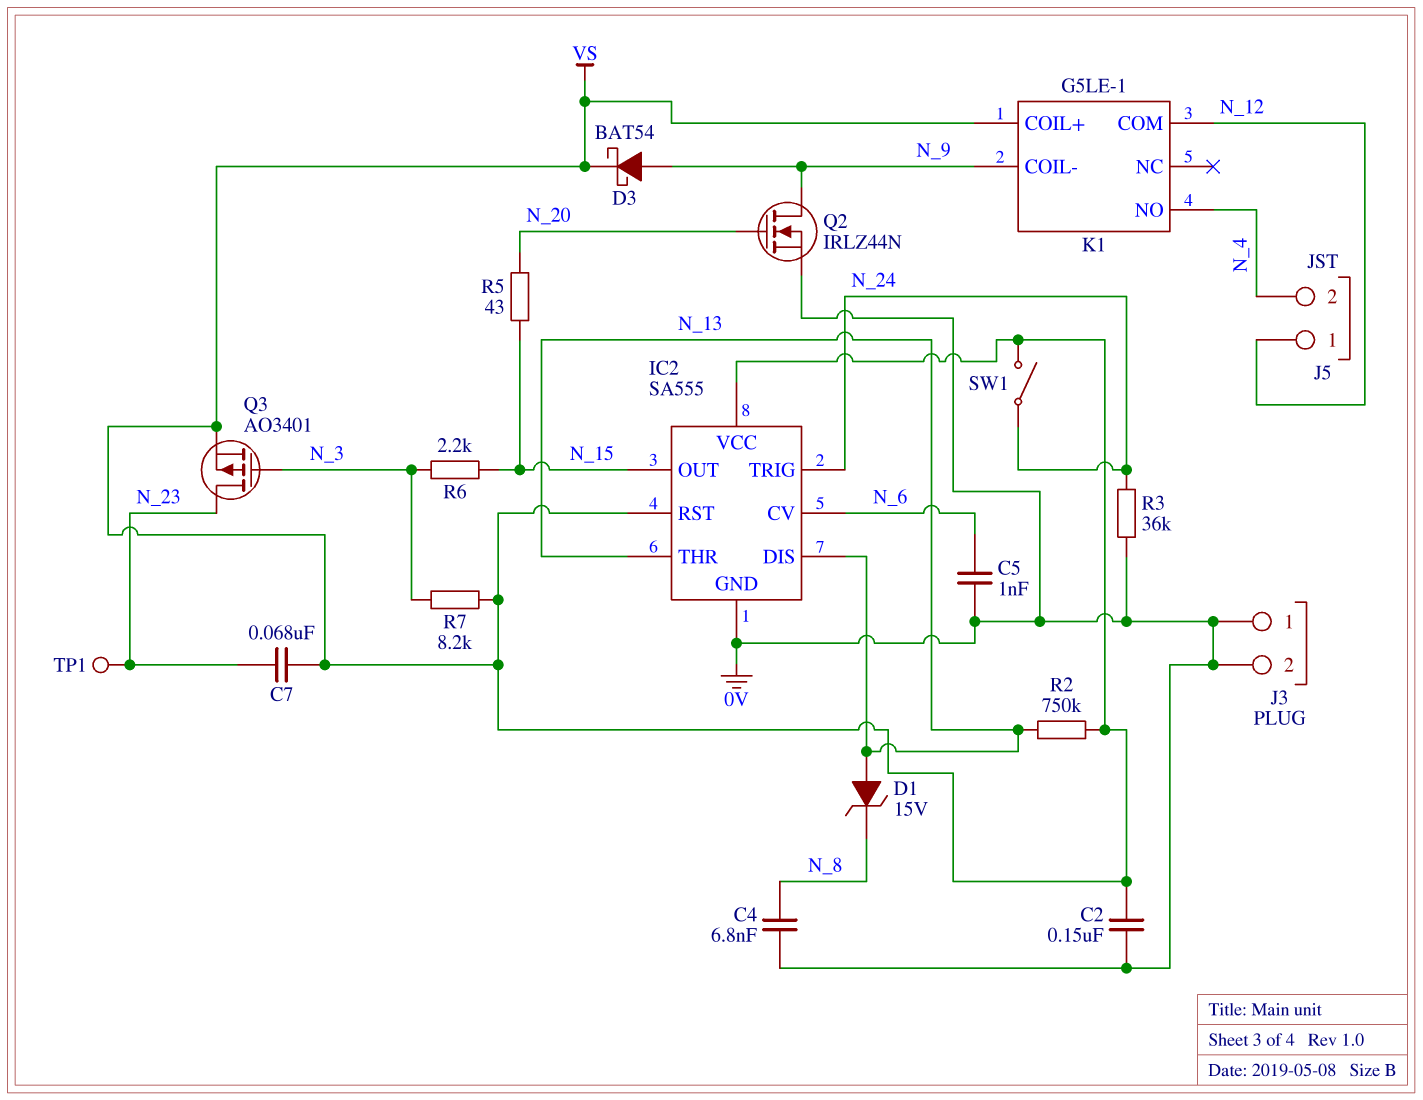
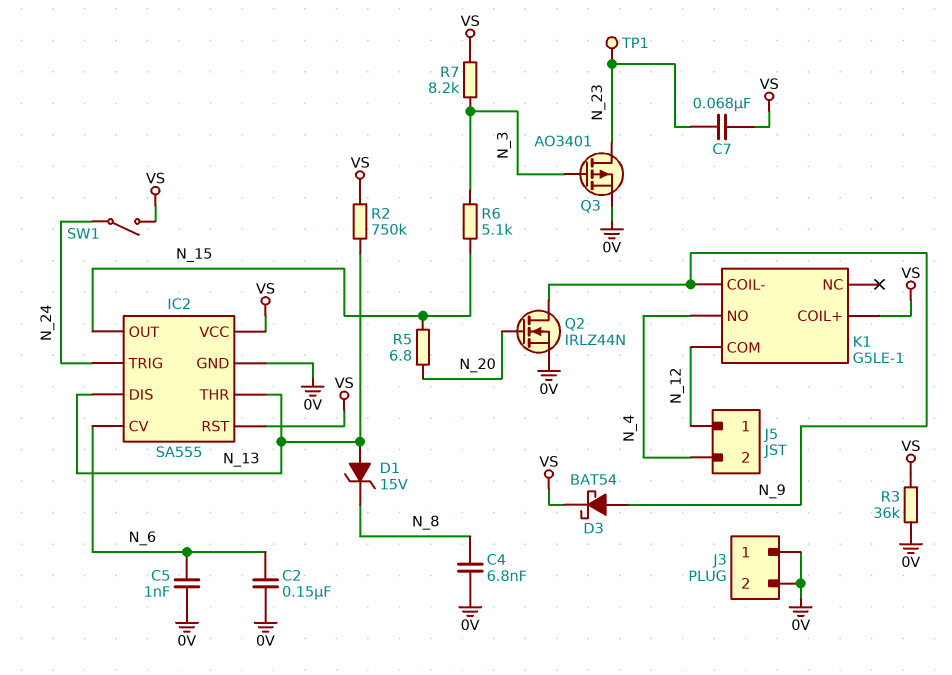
C2: 150nF (0V, VS) -> 150nF (0V, N_6)
Q3: PMOS AO3401 (G N_3, D N_23, S VS) -> PMOS AO3401 (G N_3, D N_23, S 0V)
R3: 36k (0V, N_24) -> 36k (0V, VS)
R5: 43 (N_15, N_20) -> 6.8 (N_15, N_20)
R6: 2.2k (N_3, N_15) -> 5.1k (N_3, N_15)

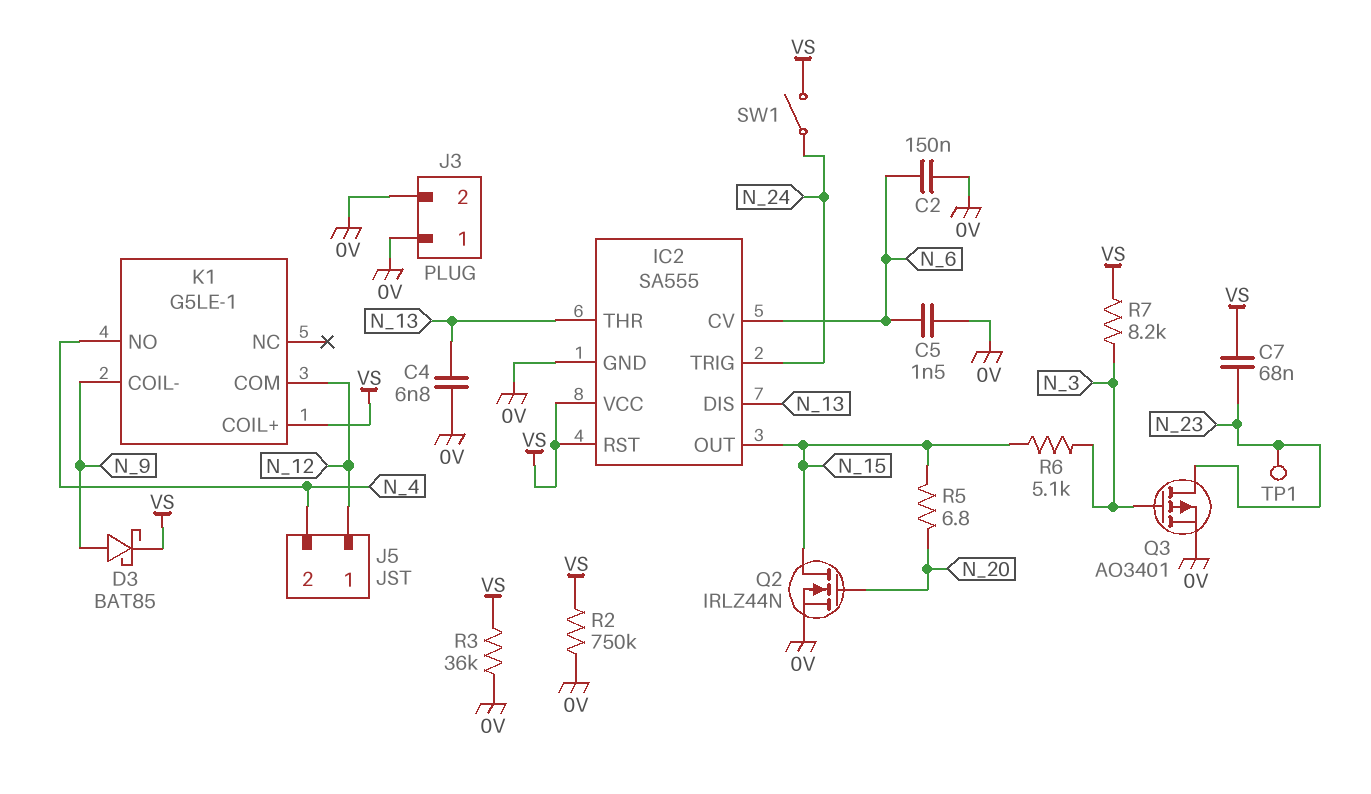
C4: 6.8nF (0V, N_8) -> 6.8nF (0V, N_13)
C5: 1nF (0V, N_6) -> 1.5nF (0V, N_6)
D1: zener 15V (A N_13, K N_8) -> none
D3: schottky BAT54 (A N_9, K VS) -> schottky BAT85 (A N_9, K VS)
Q2: NMOS IRLZ44N (G N_20, D N_9, S 0V) -> NMOS IRLZ44N (G N_20, D N_15, S 0V)
R2: 750k (N_13, VS) -> 750k (0V, VS)

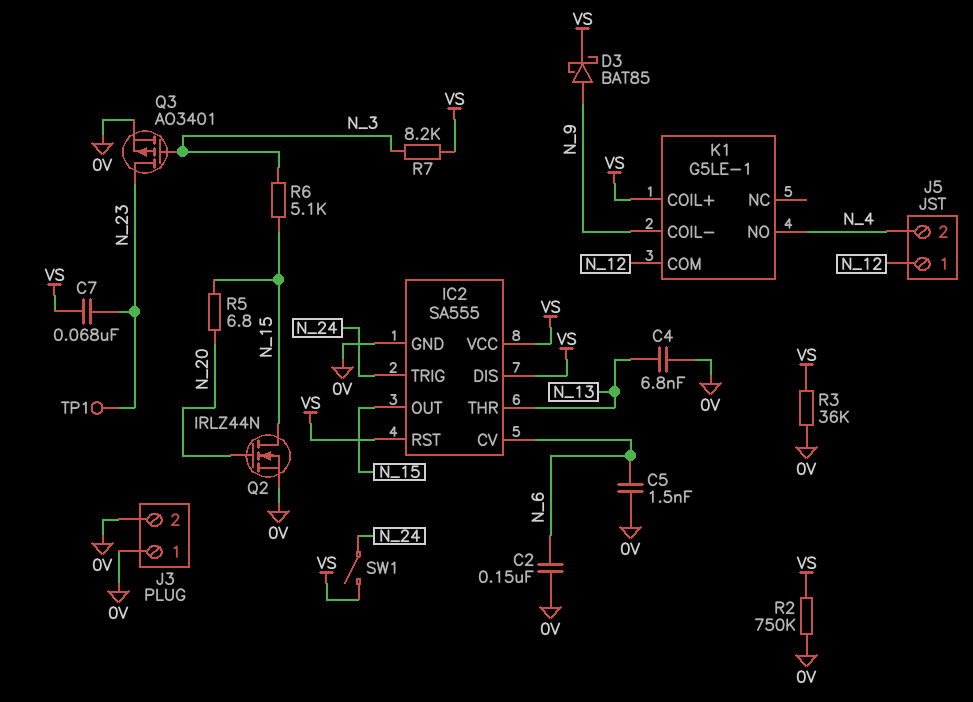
IC2 pin DIS: N_13 -> VS

